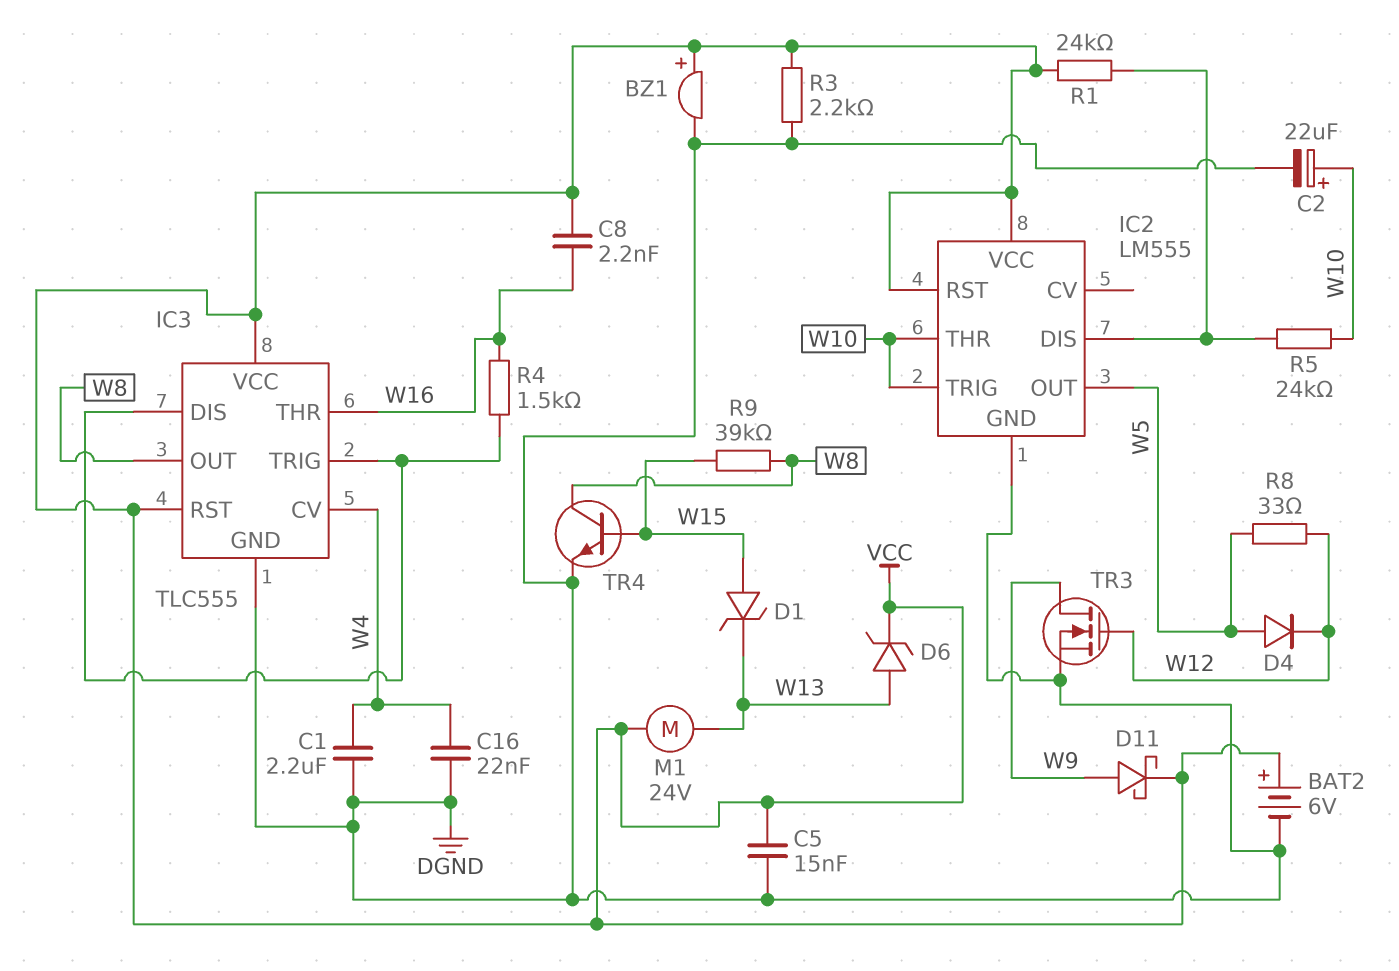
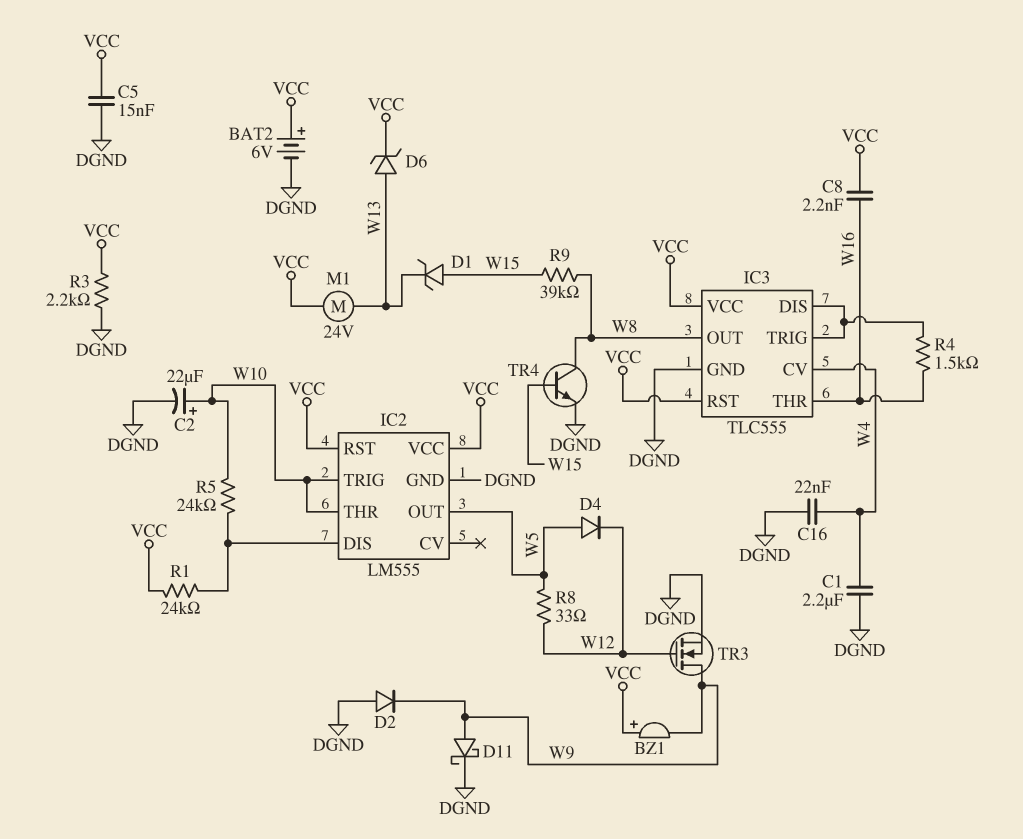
BZ1: buzzer (plus VCC, minus DGND) -> buzzer (plus VCC, minus W9)
D2: none -> diode (A DGND, K W9)
D11: schottky (A W9, K VCC) -> schottky (A W9, K DGND)

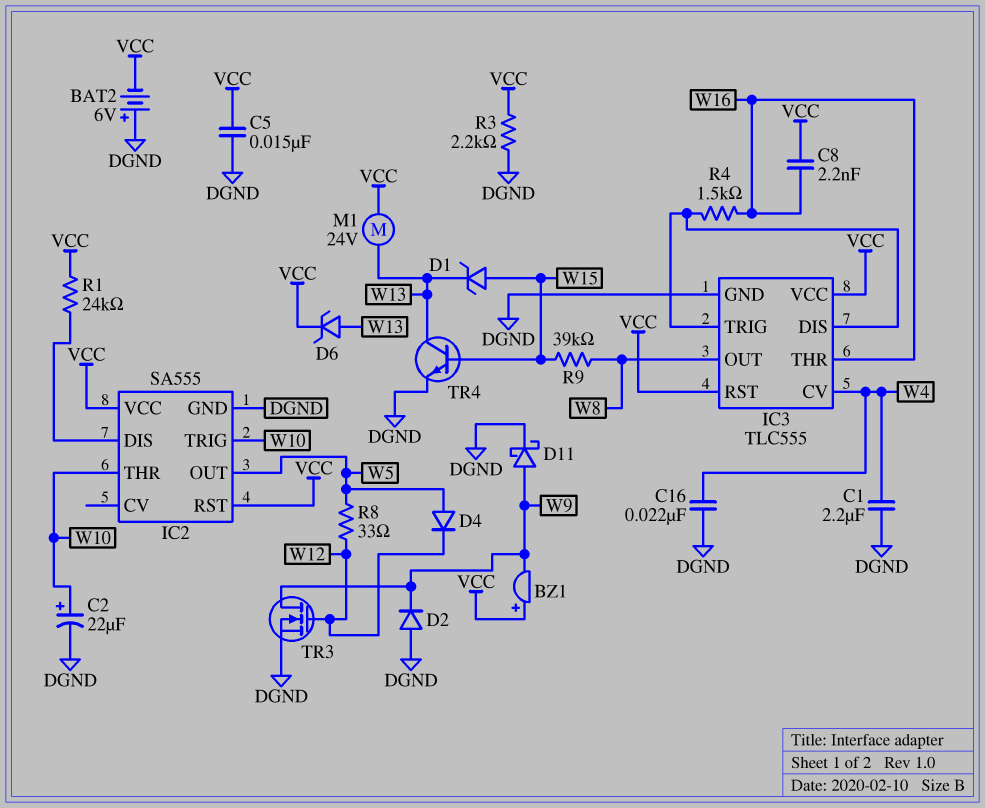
BAT2: 6V (plus VCC, minus DGND) -> 6V (plus DGND, minus VCC)
IC2: LM555 -> SA555
R5: 24k (IC2/DIS, W10) -> none
TR4: NPN (B W15, C W8, E DGND) -> NPN (B W15, C W13, E DGND)

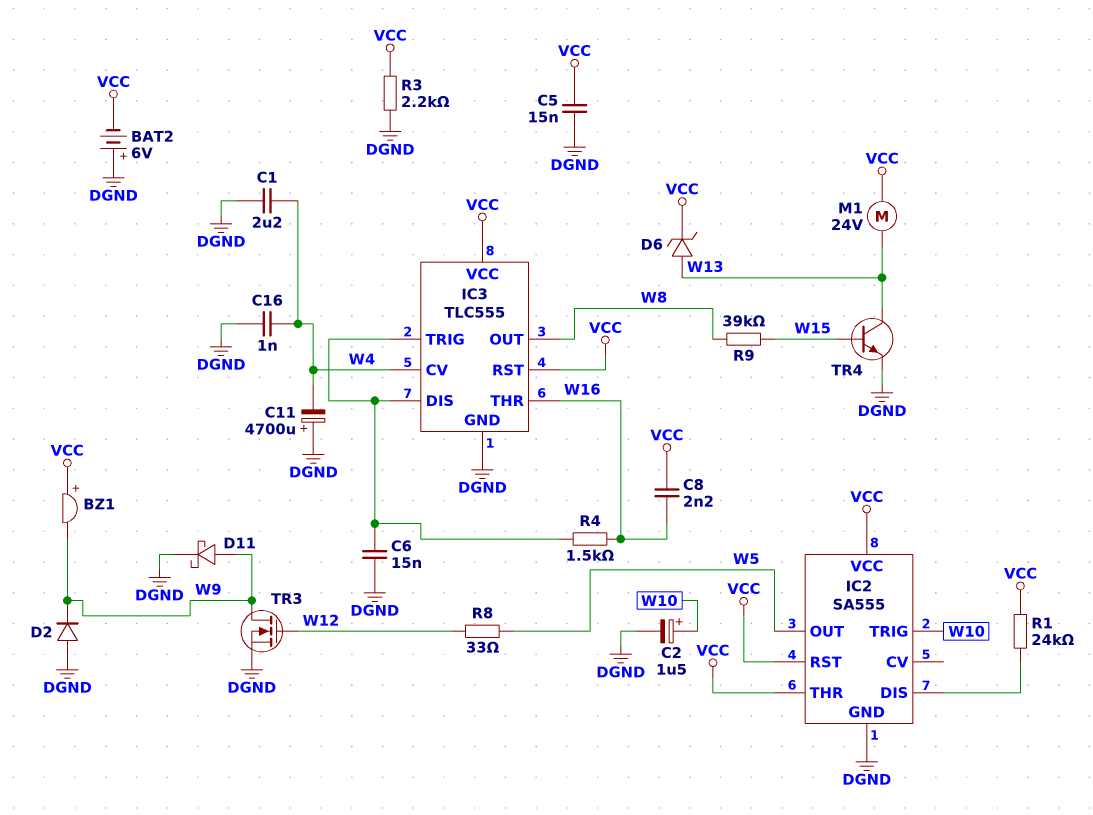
C2: 22uF (plus W10, minus DGND) -> 1.5uF (plus W10, minus DGND)
C6: none -> 15nF (DGND, IC3/DIS)
C11: none -> 4700uF (plus DGND, minus W4)
C16: 22nF (DGND, W4) -> 1nF (DGND, W4)
D1: zener (A W15, K W13) -> none
D4: diode (A W5, K W12) -> none
IC2 pin THR: W10 -> VCC

